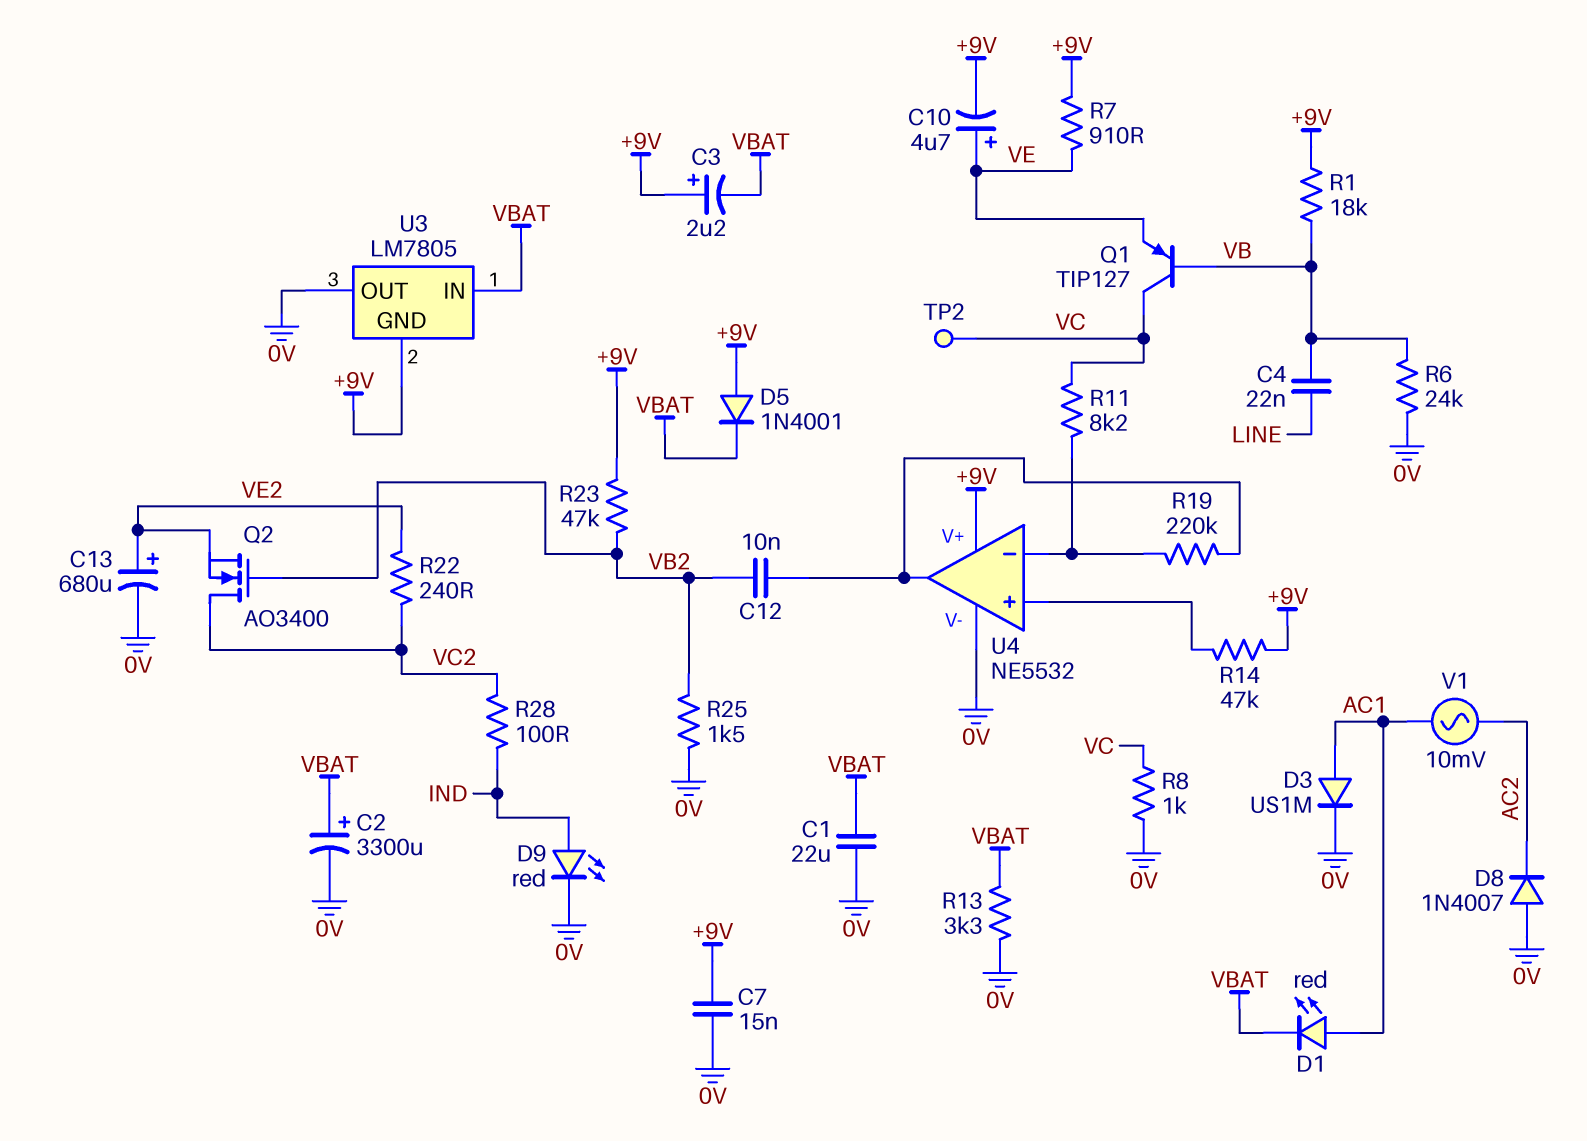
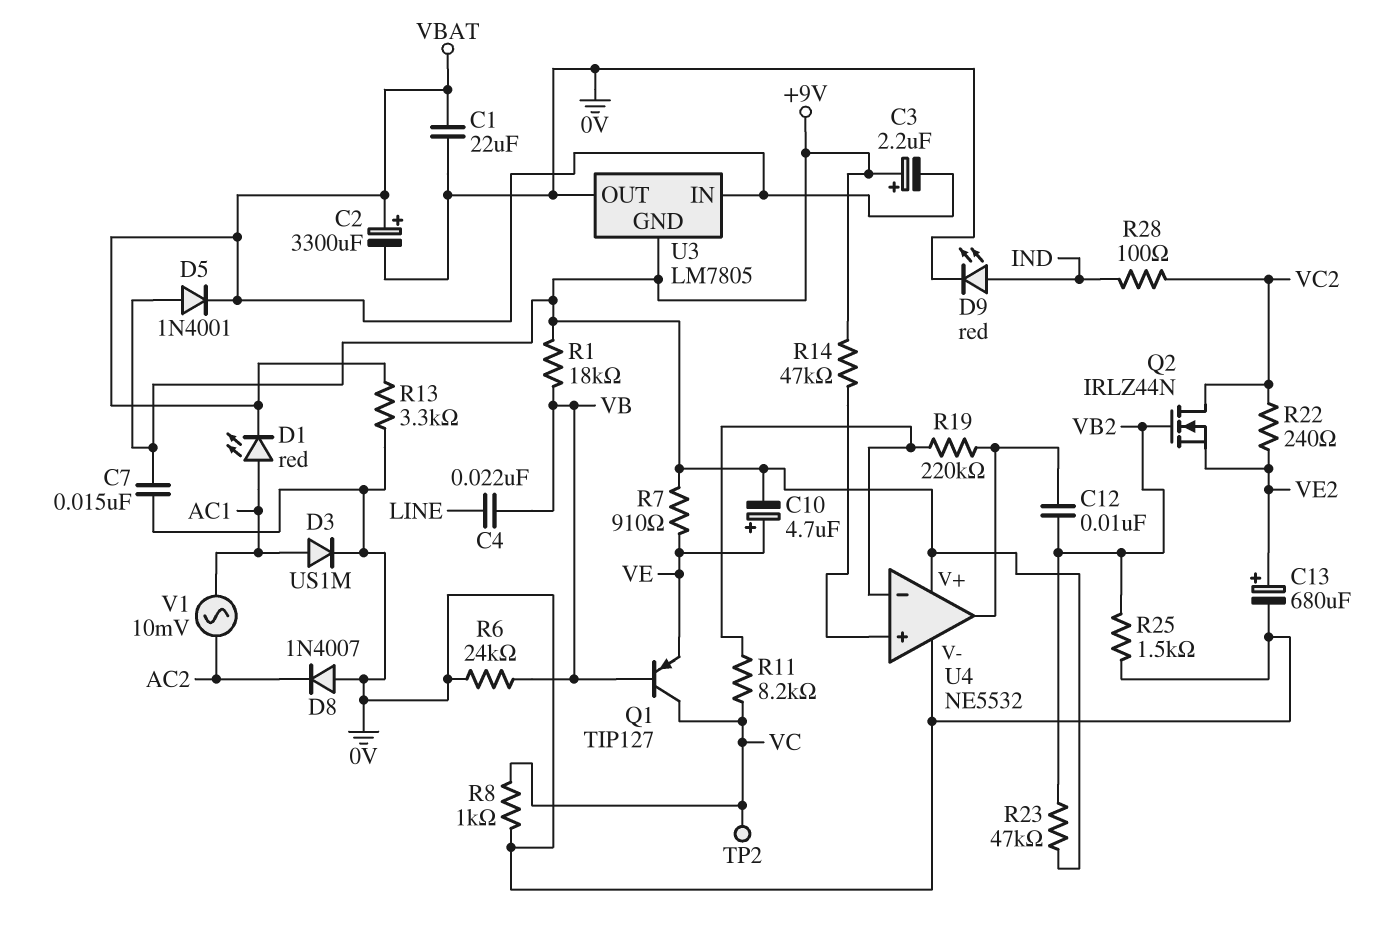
Q2: NMOS AO3400 (G VB2, D VC2, S VE2) -> NMOS IRLZ44N (G VB2, D VC2, S VE2)

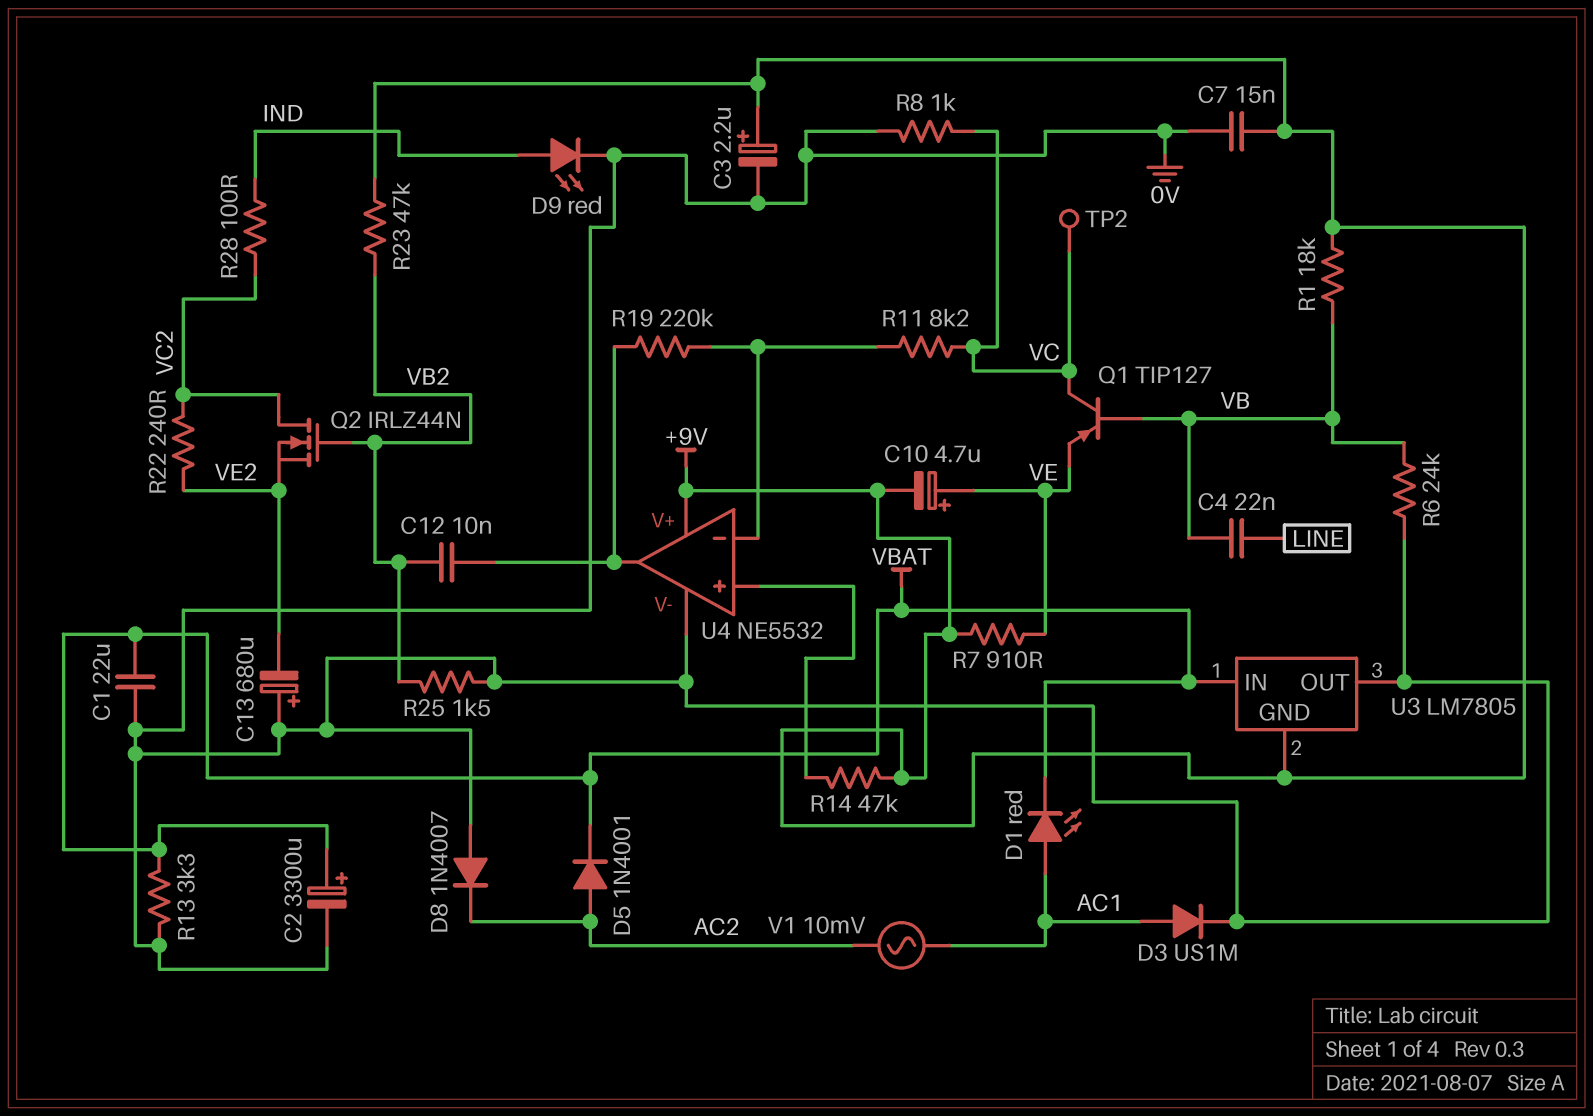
C3: 2.2uF (plus +9V, minus VBAT) -> 2.2uF (plus +9V, minus 0V)
C13: 680uF (plus VE2, minus 0V) -> 680uF (plus 0V, minus VE2)
D5: diode 1N4001 (A +9V, K VBAT) -> diode 1N4001 (A AC2, K VBAT)

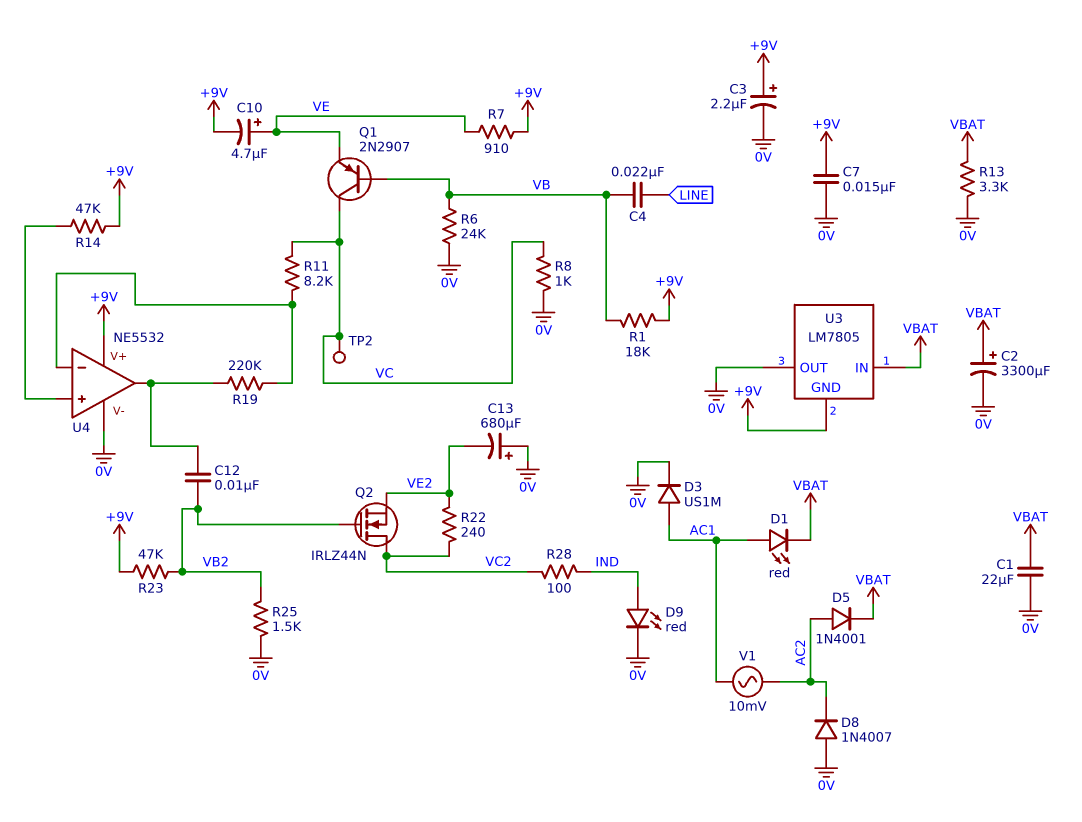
Q1: PNP TIP127 (B VB, C VC, E VE) -> PNP 2N2907 (B VB, C VC, E VE)

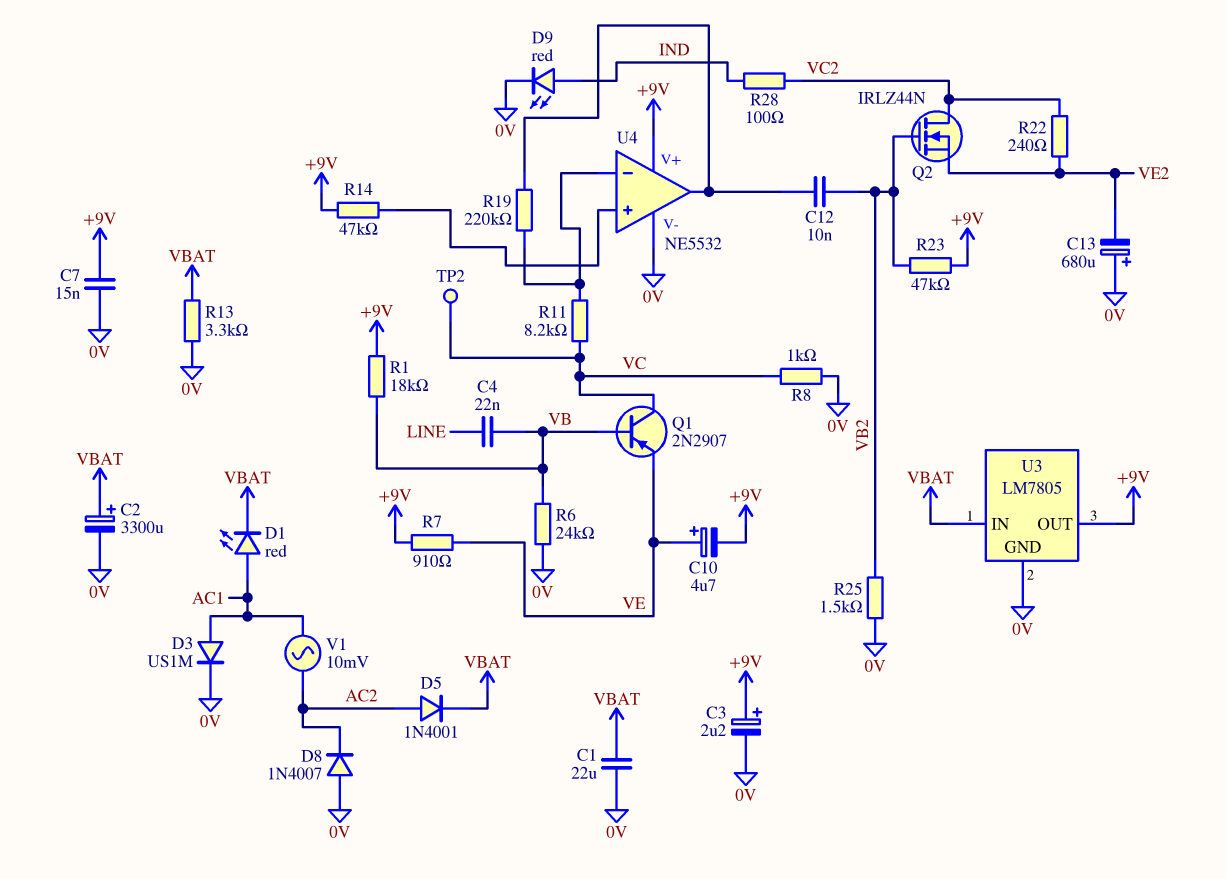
U3 pin GND: +9V -> 0V
U3 pin OUT: 0V -> +9V

